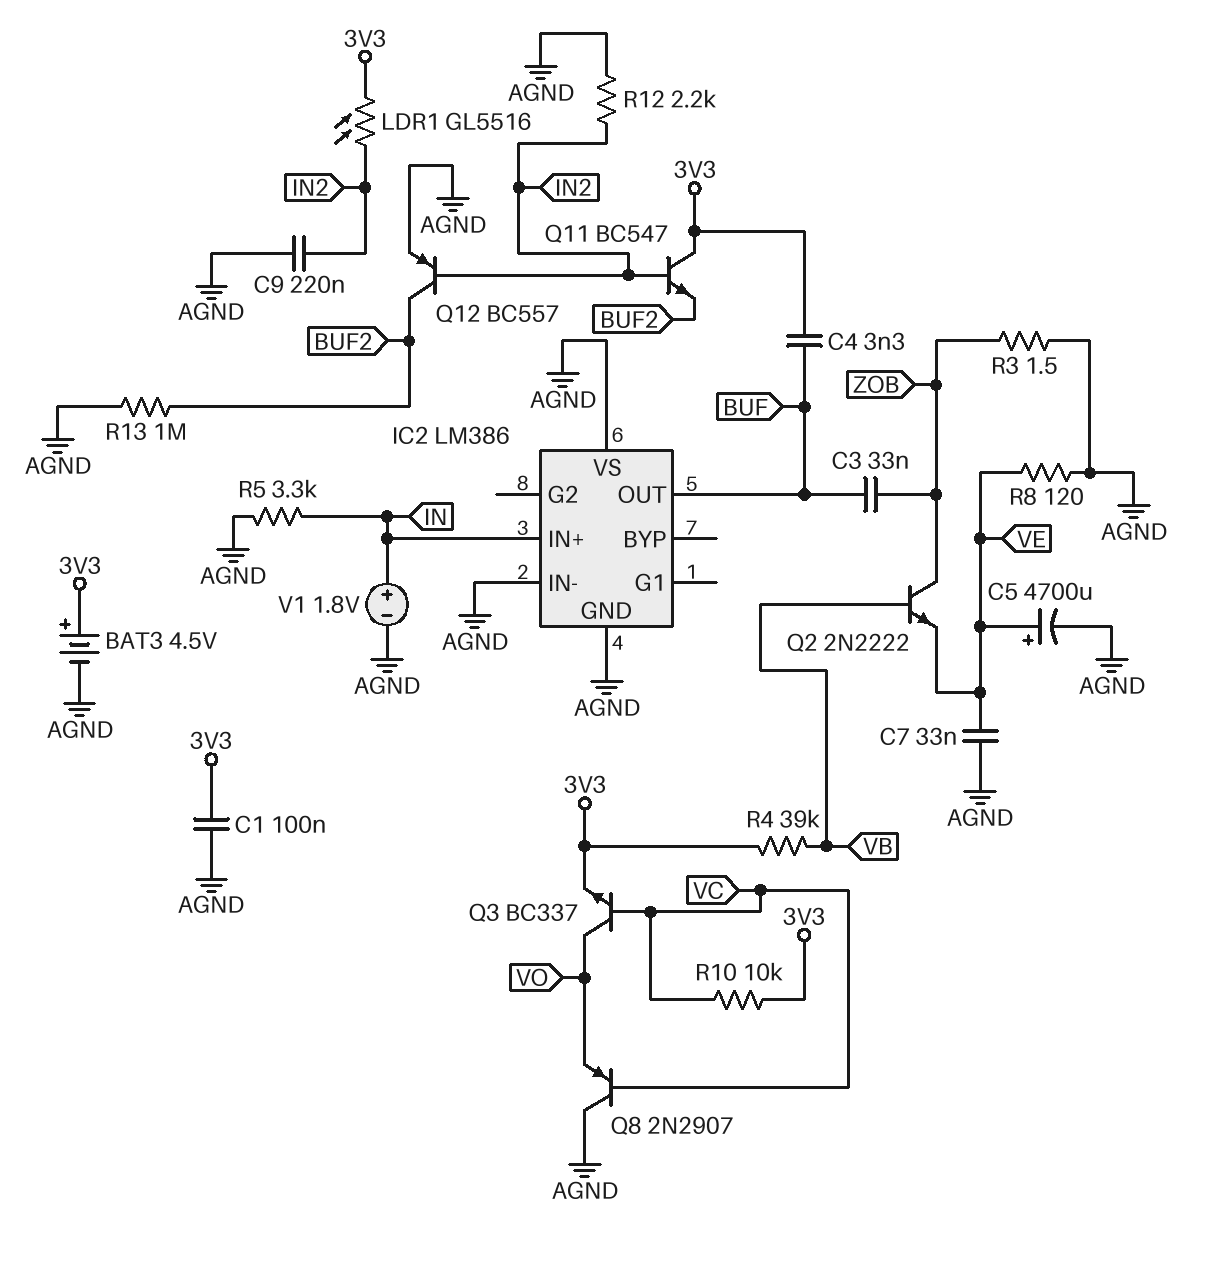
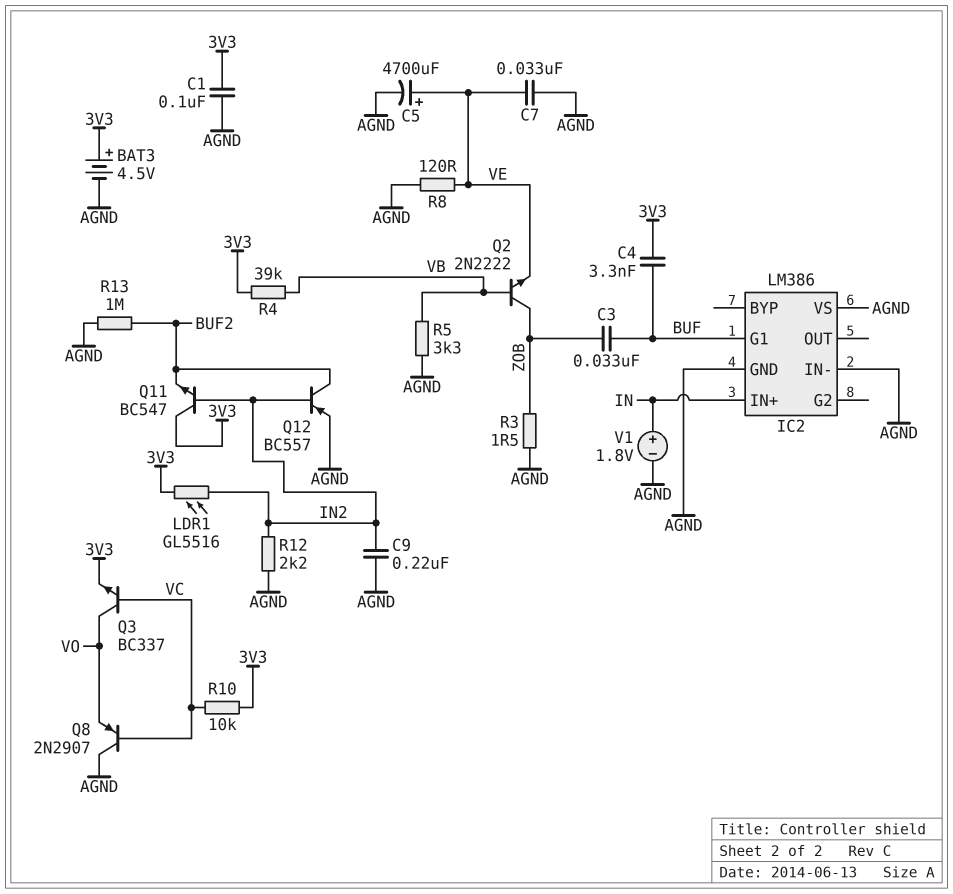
IC2 pin G1: none -> BUF
IC2 pin OUT: BUF -> none
R5: 3.3k (AGND, IN) -> 3.3k (AGND, VB)

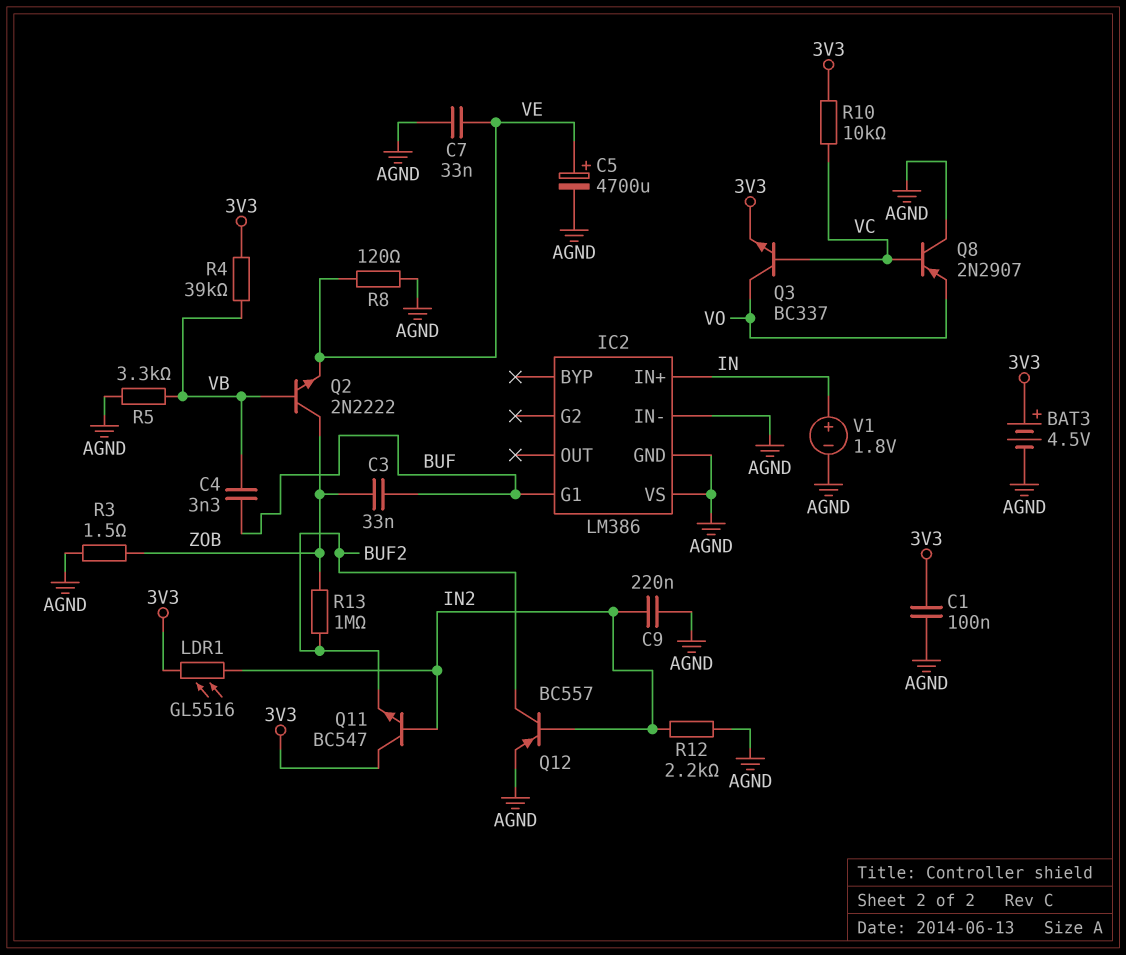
C4: 3.3nF (3V3, BUF) -> 3.3nF (BUF, VB)
R13: 1M (AGND, BUF2) -> 1M (BUF2, ZOB)

